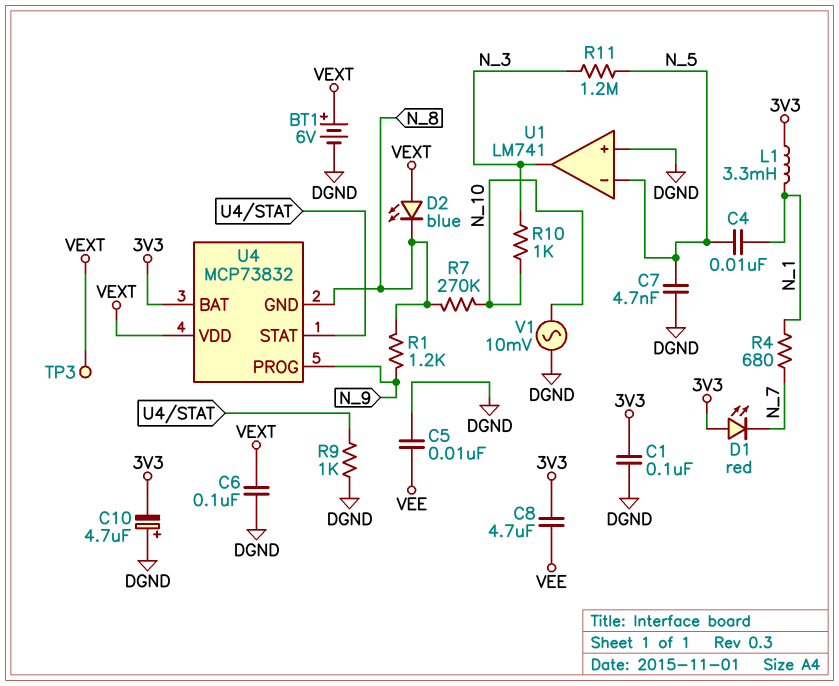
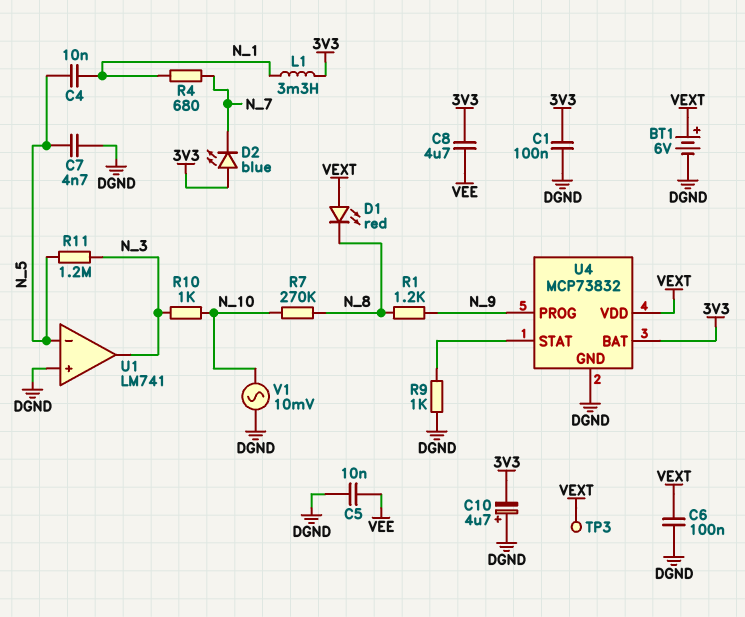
D1: LED red (A 3V3, K N_7) -> LED red (A VEXT, K N_8)
D2: LED blue (A VEXT, K N_8) -> LED blue (A 3V3, K N_7)
U4 pin GND: N_8 -> DGND

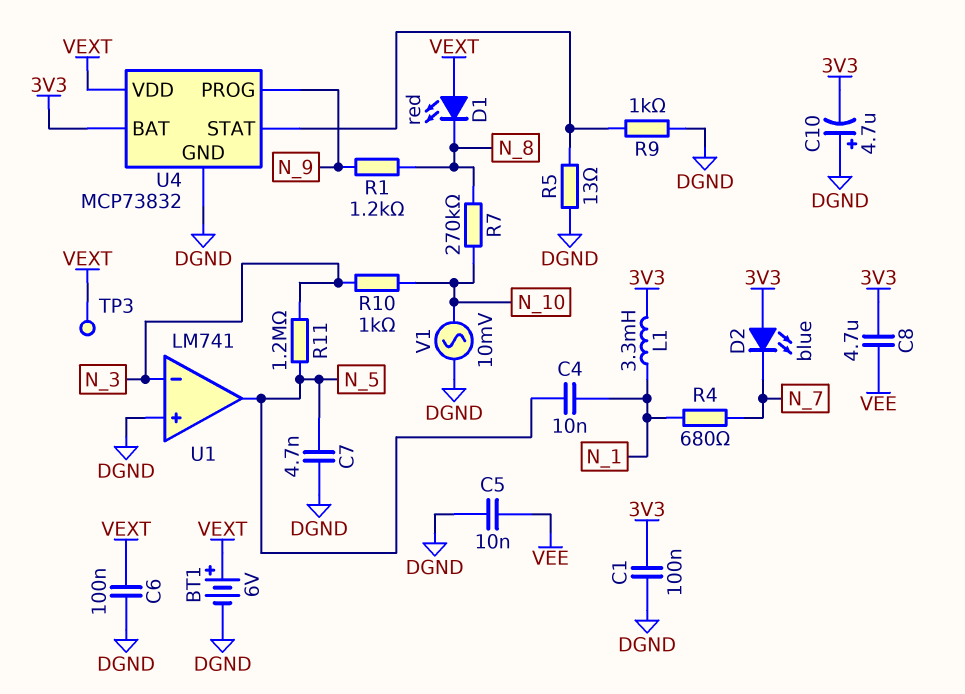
R5: none -> 13 (DGND, U4/STAT)
U1 pin in-: N_5 -> N_3
U1 pin out: N_3 -> N_5

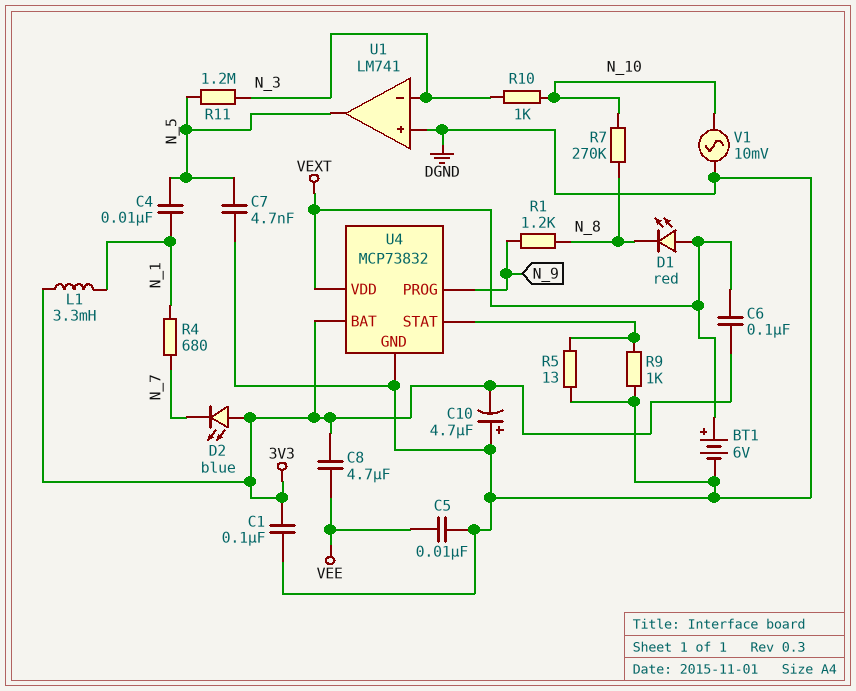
C6: 100nF (DGND, VEXT) -> 100nF (3V3, VEXT)
TP3: test point (VEXT) -> none

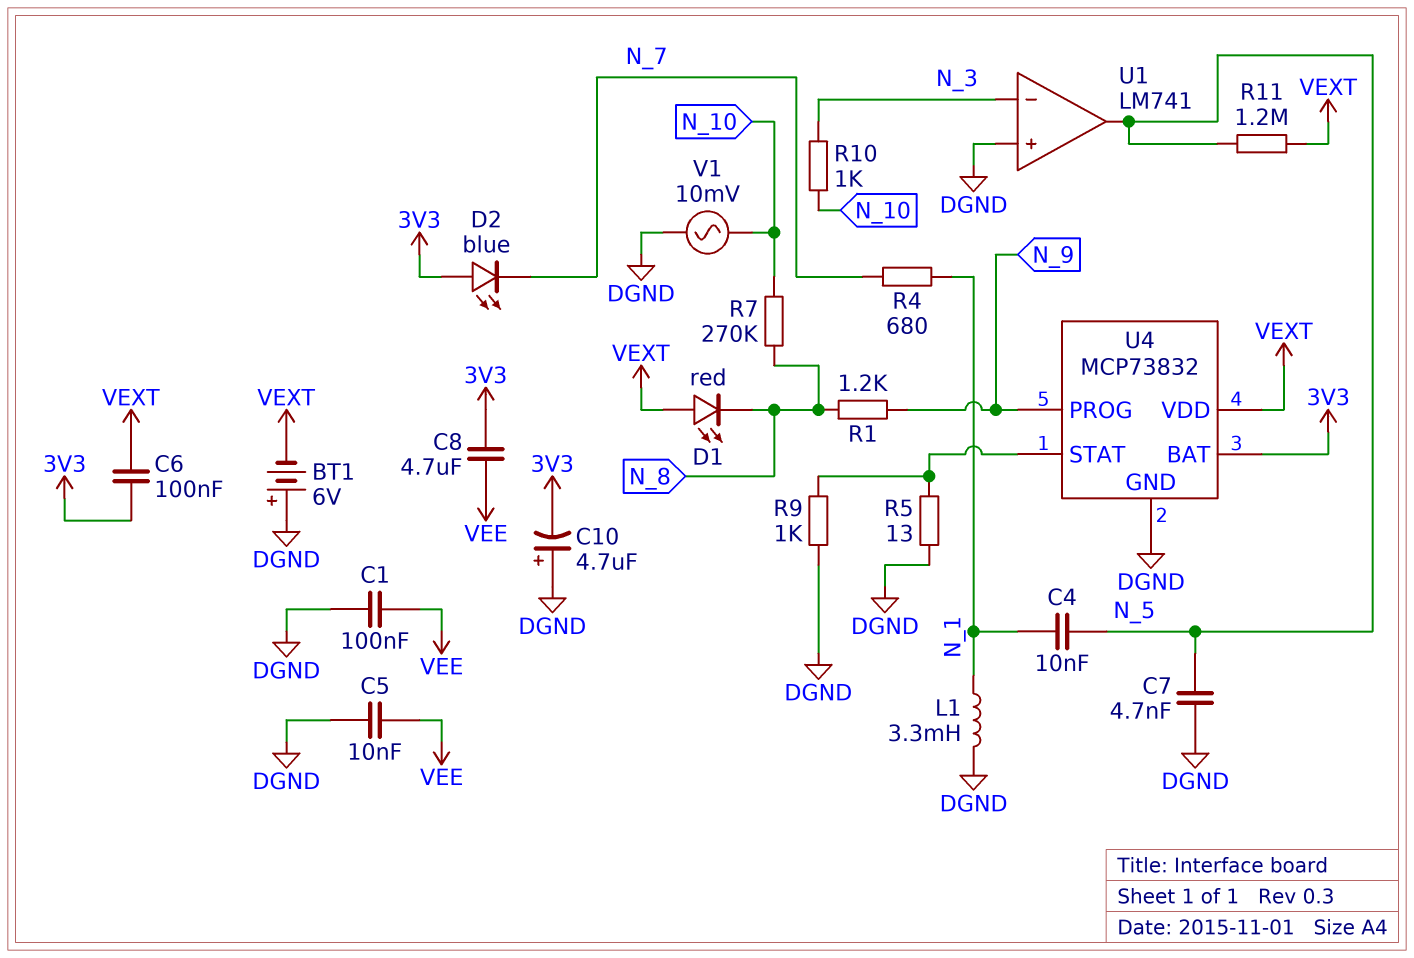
BT1: 6V (plus VEXT, minus DGND) -> 6V (plus DGND, minus VEXT)
C1: 100nF (3V3, DGND) -> 100nF (DGND, VEE)
L1: 3.3mH (3V3, N_1) -> 3.3mH (DGND, N_1)
R11: 1.2M (N_3, N_5) -> 1.2M (N_5, VEXT)

